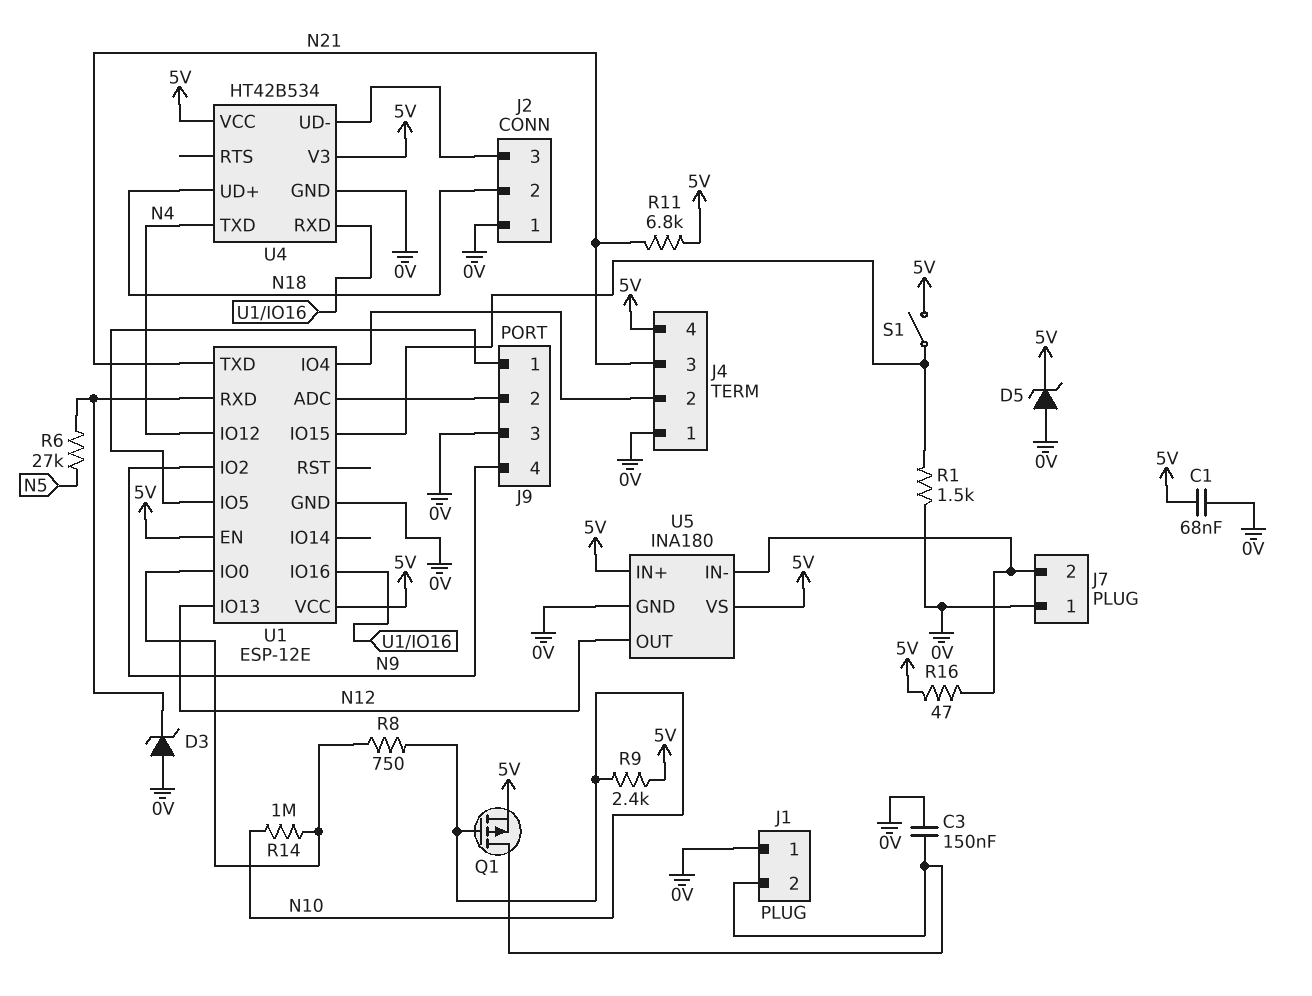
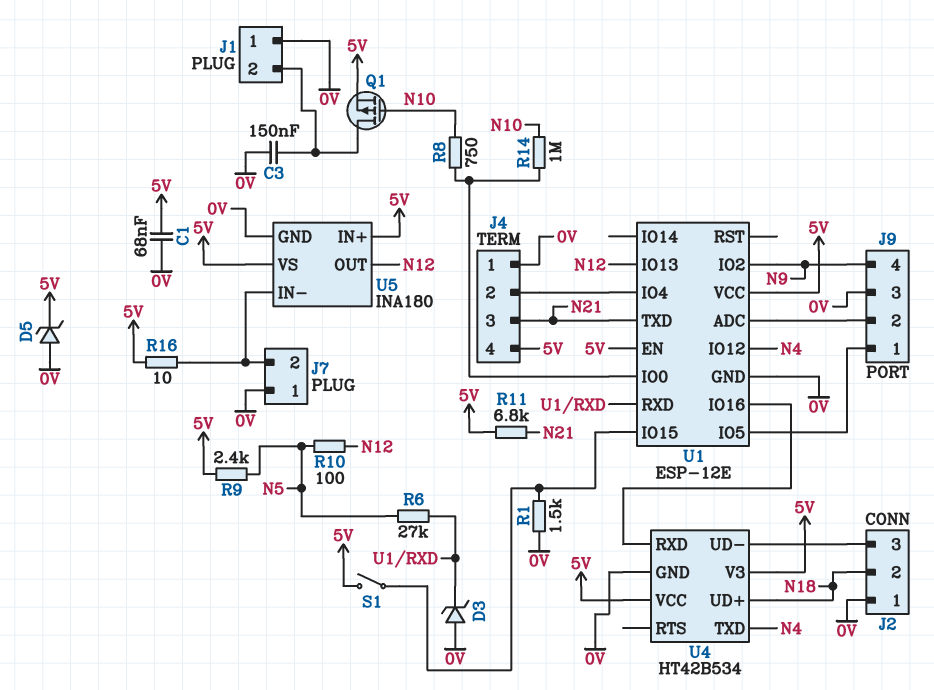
R9: 2.4k (5V, N10) -> 2.4k (5V, N5)
R10: none -> 100 (N5, N12)
R16: 47 (5V, J7/2) -> 10 (5V, J7/2)

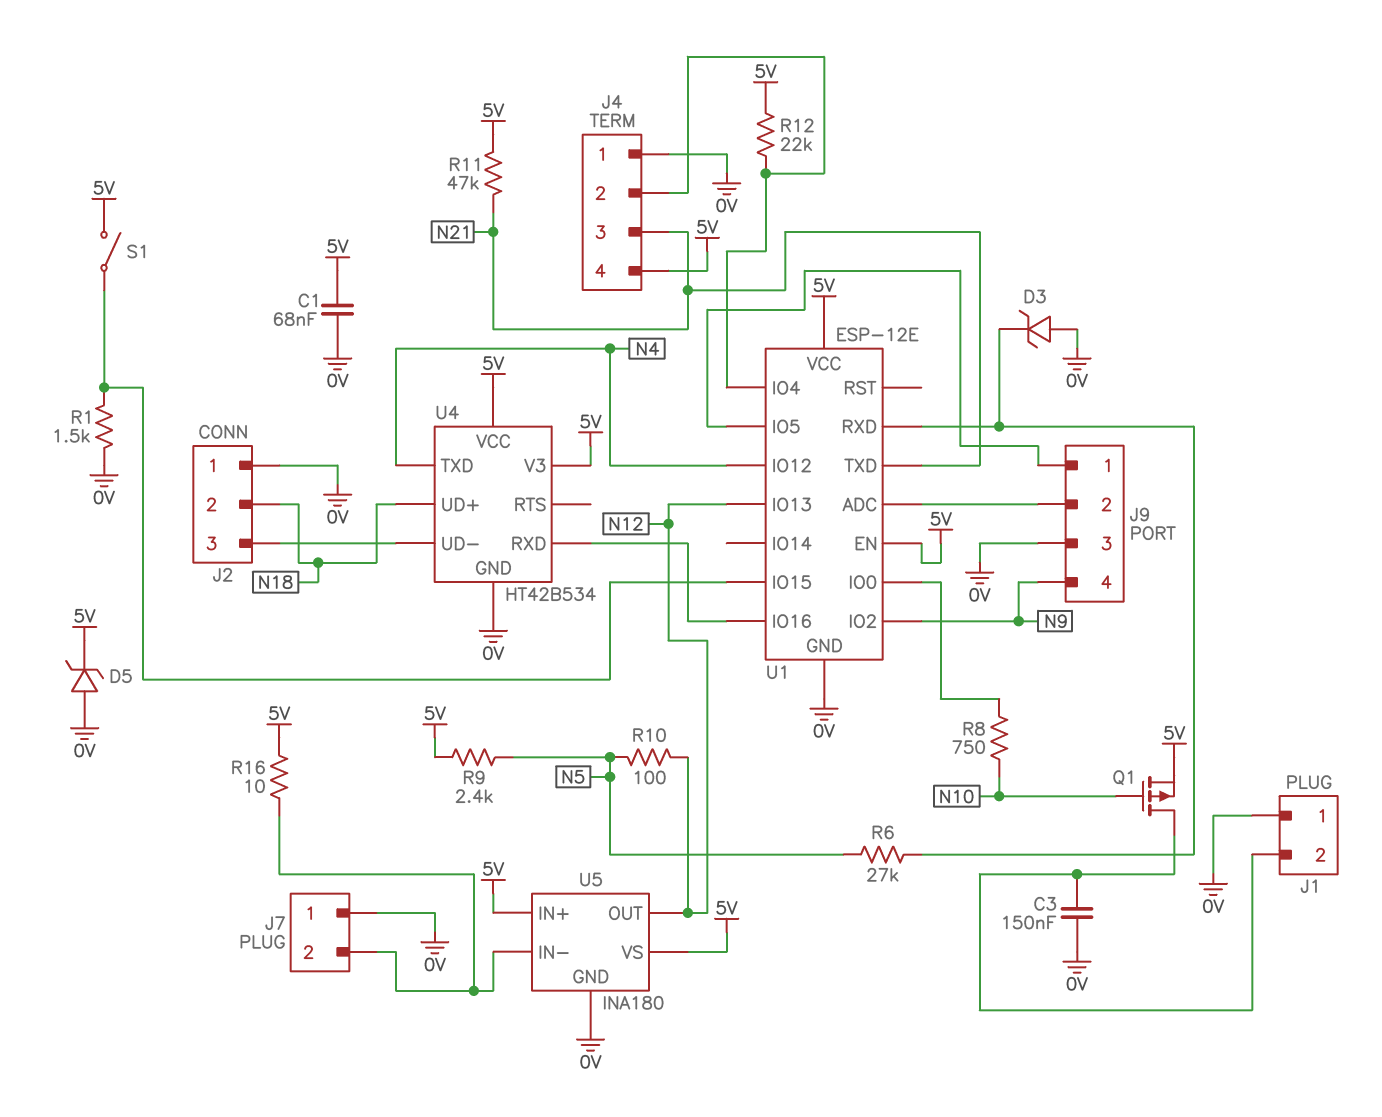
R11: 6.8k (5V, N21) -> 47k (5V, N21)
R12: none -> 22k (5V, J4/2)
R14: 1M (N10, U1/IO0) -> none

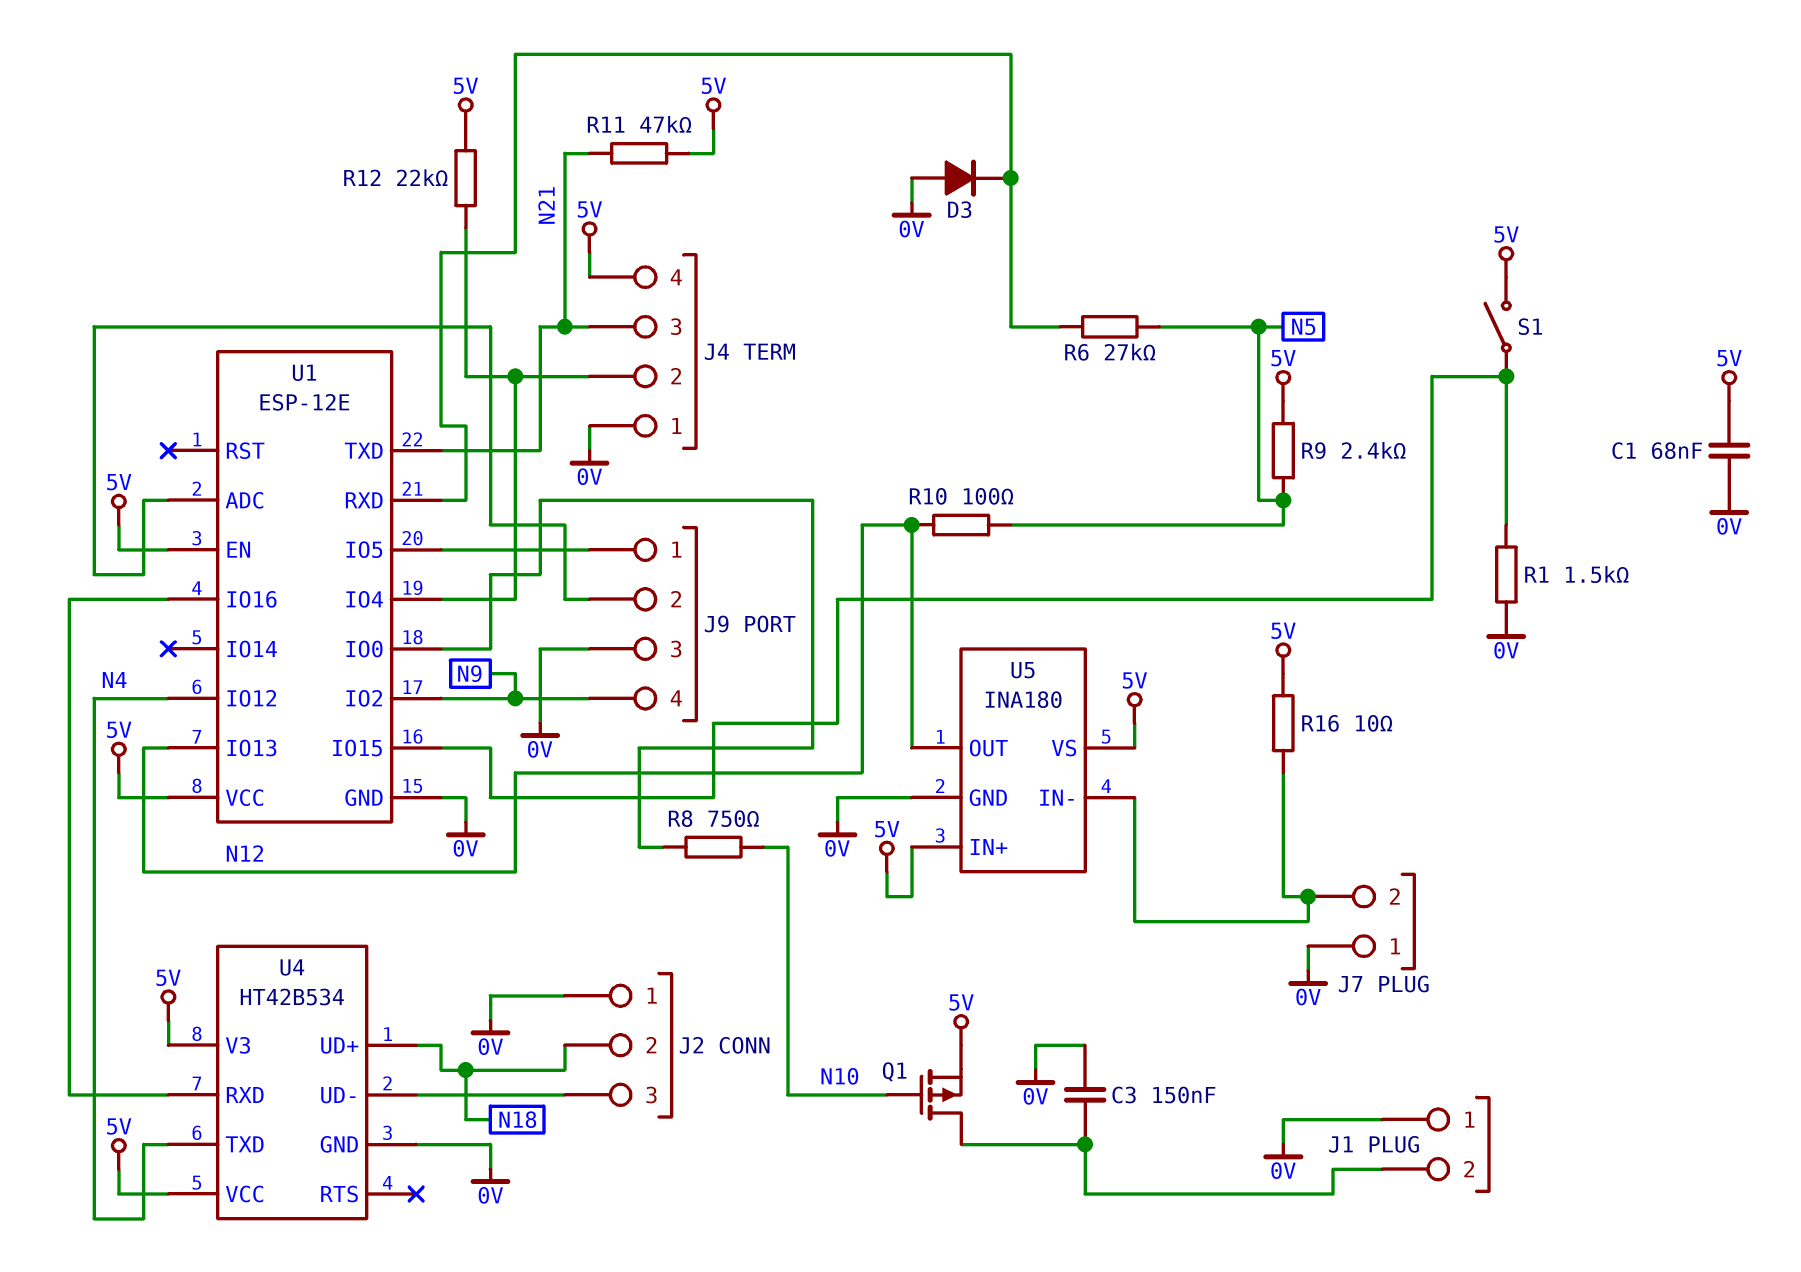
D3: zener (A 0V, K U1/RXD) -> diode (A 0V, K U1/RXD)
D5: zener (A 0V, K 5V) -> none

